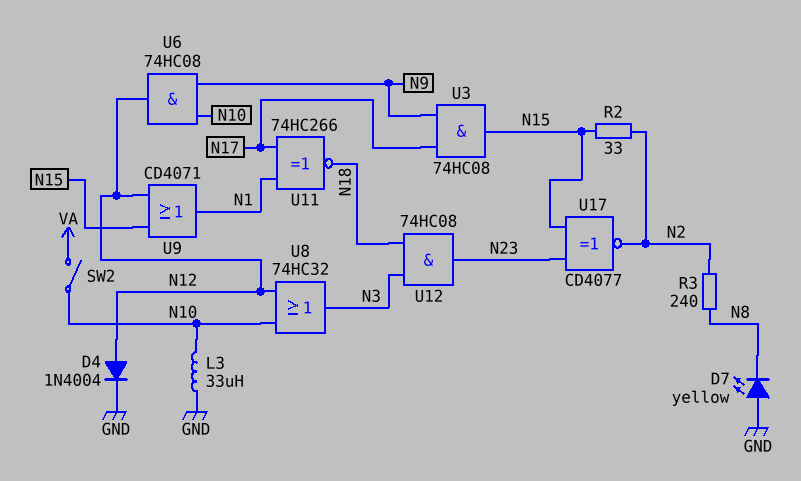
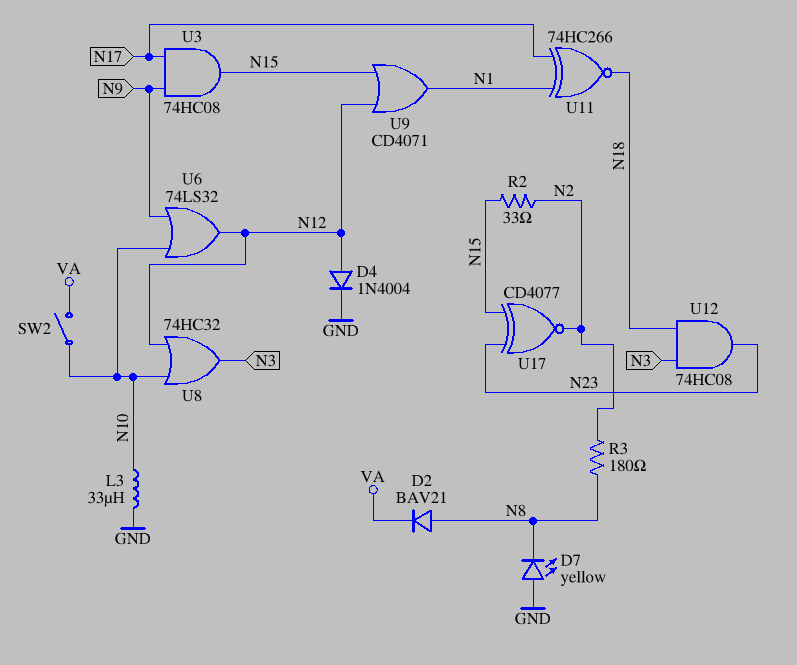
D2: none -> diode BAV21 (A N8, K VA)
R3: 240 (N2, N8) -> 180 (N2, N8)
U6: AND 74HC08 (in N9, in N10, out N12) -> OR 74LS32 (in N9, in N10, out N12)

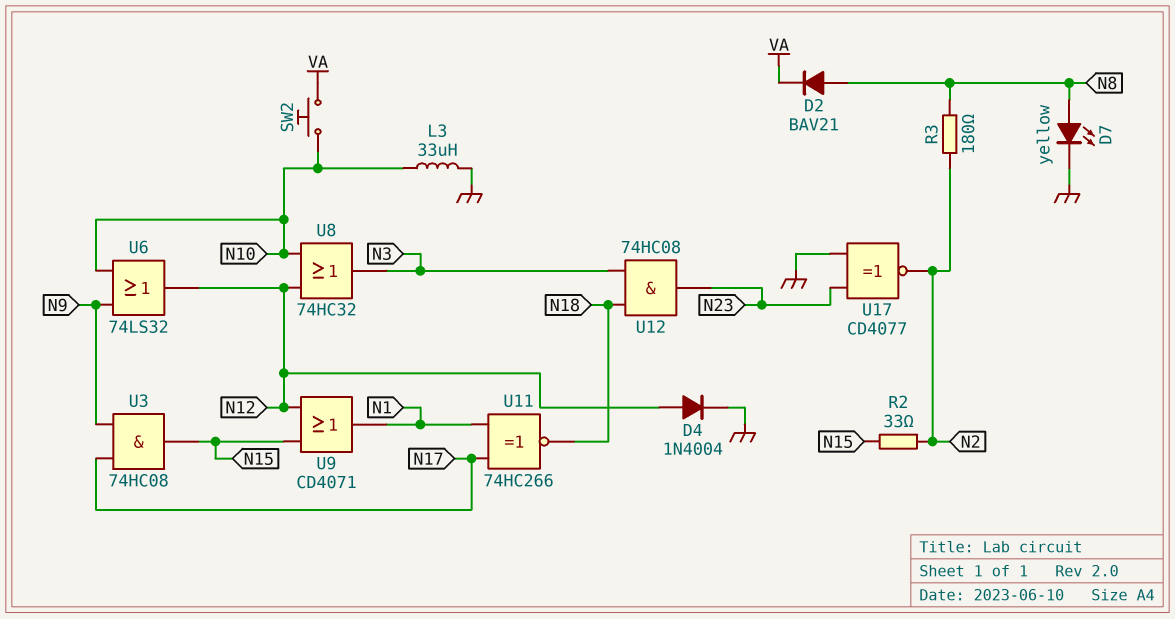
D7: LED yellow (A GND, K N8) -> LED yellow (A N8, K GND)
SW2: switch (N10, VA) -> button (N10, VA)
U17: XNOR CD4077 (in N15, in N23, out N2) -> XNOR CD4077 (in GND, in N23, out N2)

